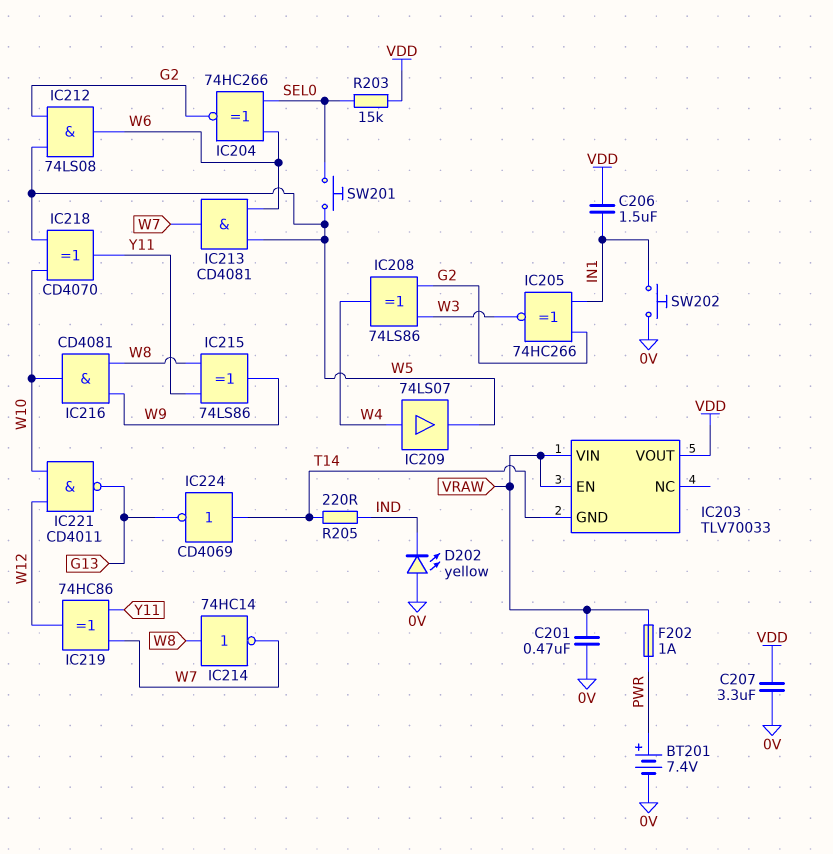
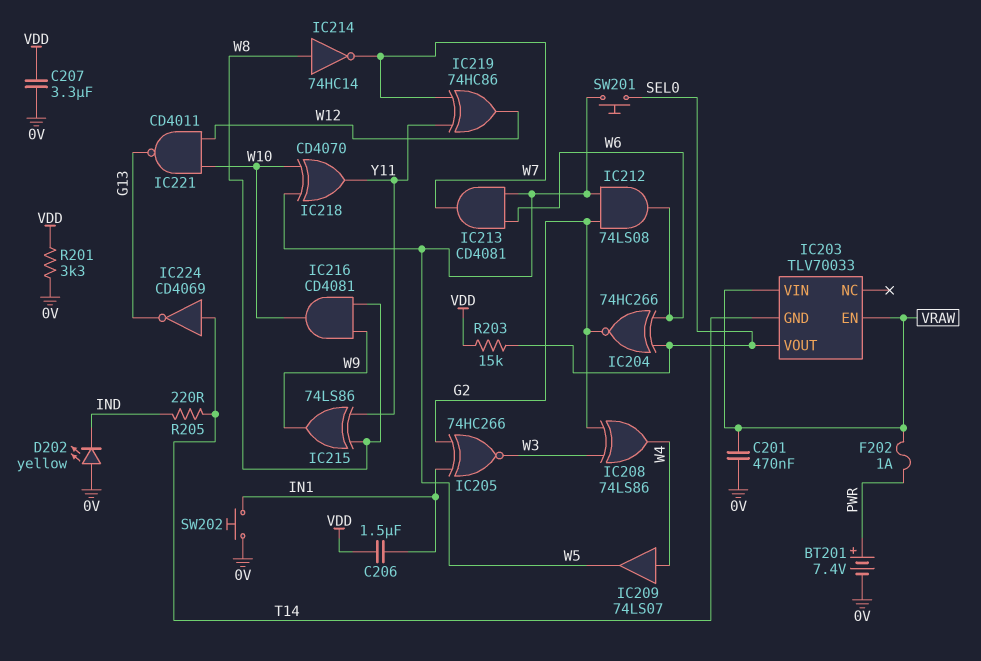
IC203 pin VOUT: VDD -> SEL0
R201: none -> 3.3k (0V, VDD)

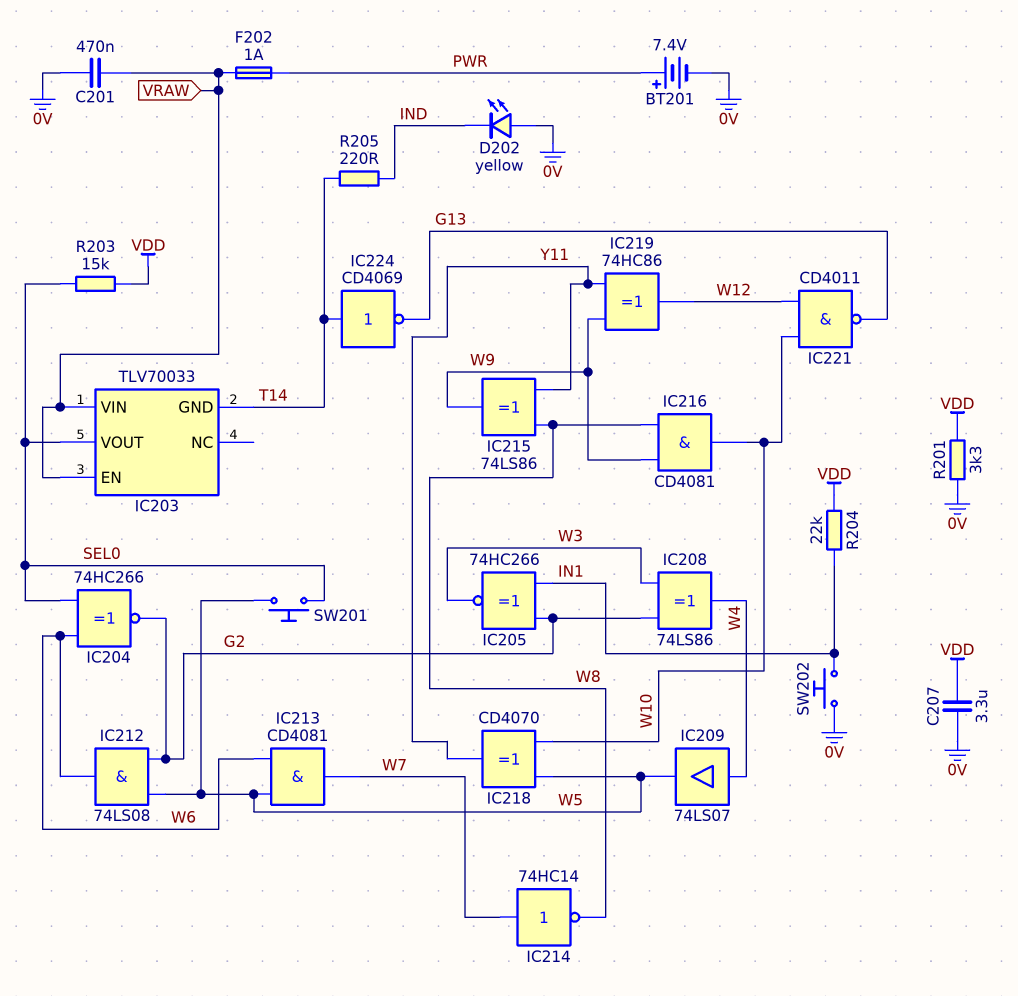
C206: 1.5uF (IN1, VDD) -> none
IC214: NOT 74HC14 (in W8, out W7) -> NOT 74HC14 (in W7, out W8)
IC219: XOR 74HC86 (in W7, in Y11, out W12) -> XOR 74HC86 (in W9, in Y11, out W12)
R204: none -> 22k (IN1, VDD)

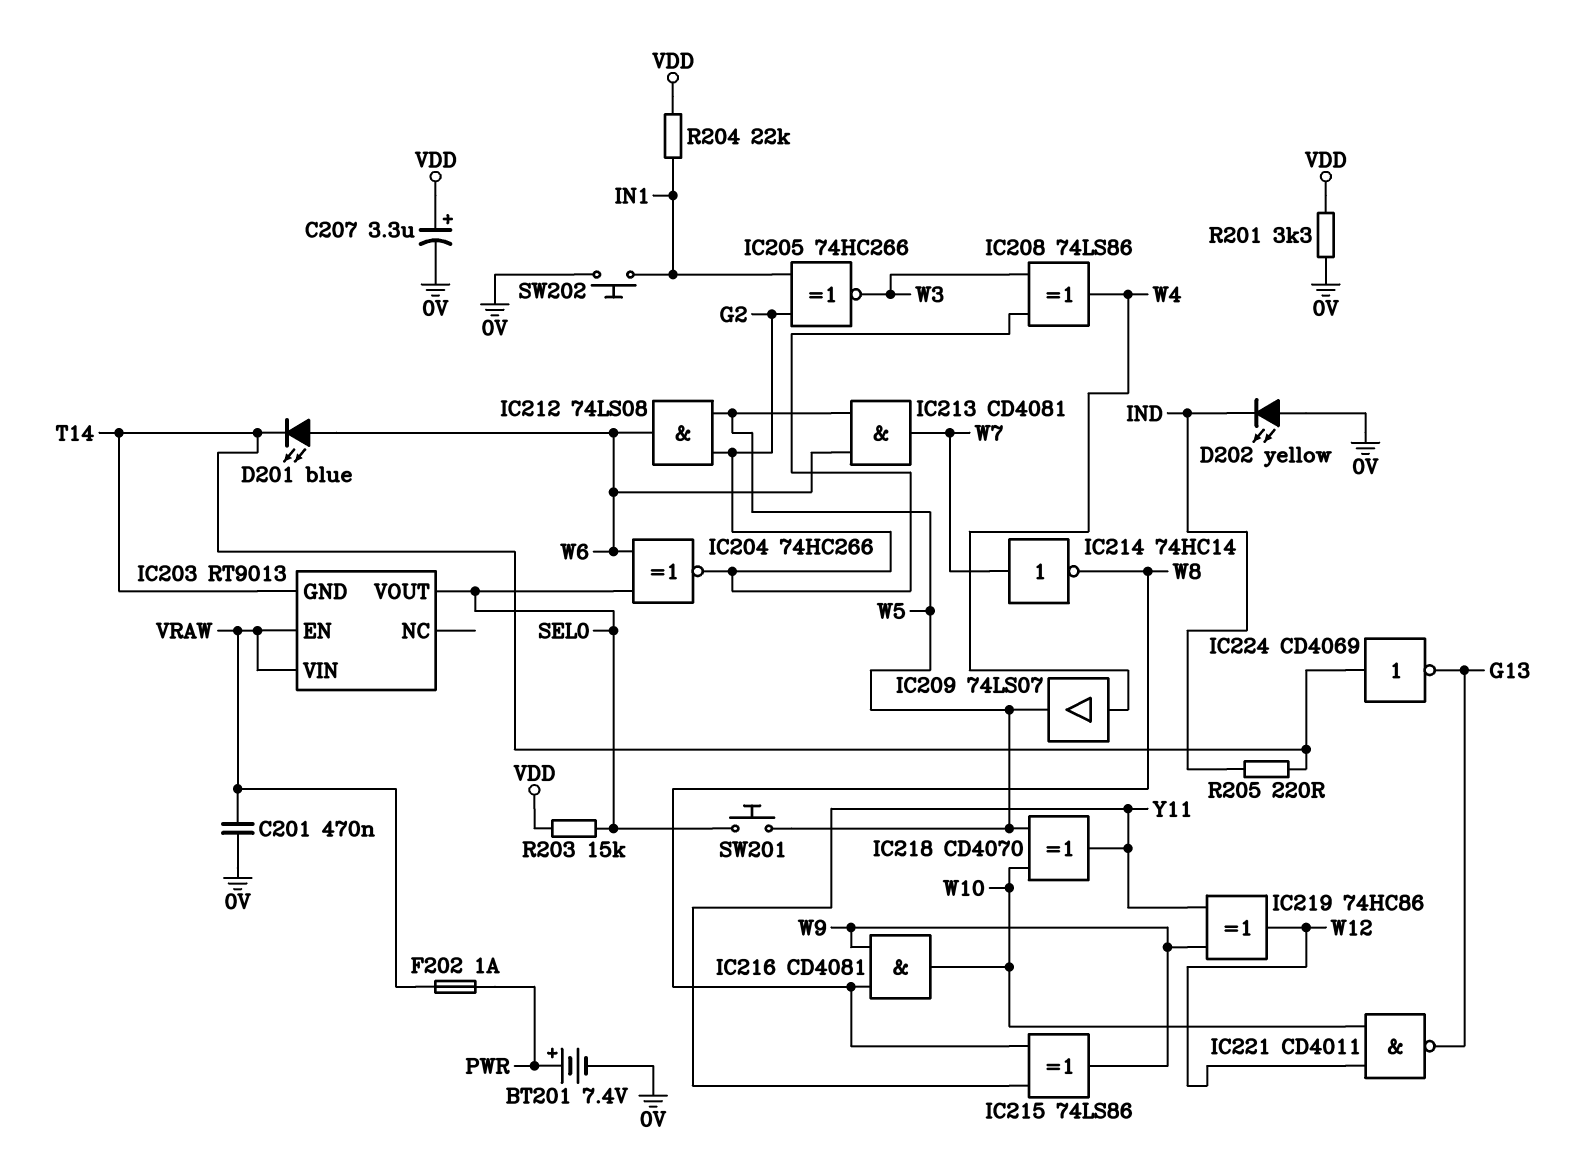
C207: 3.3uF (0V, VDD) -> 3.3uF (plus VDD, minus 0V)
D201: none -> LED blue (A W6, K T14)
IC203: TLV70033 -> RT9013

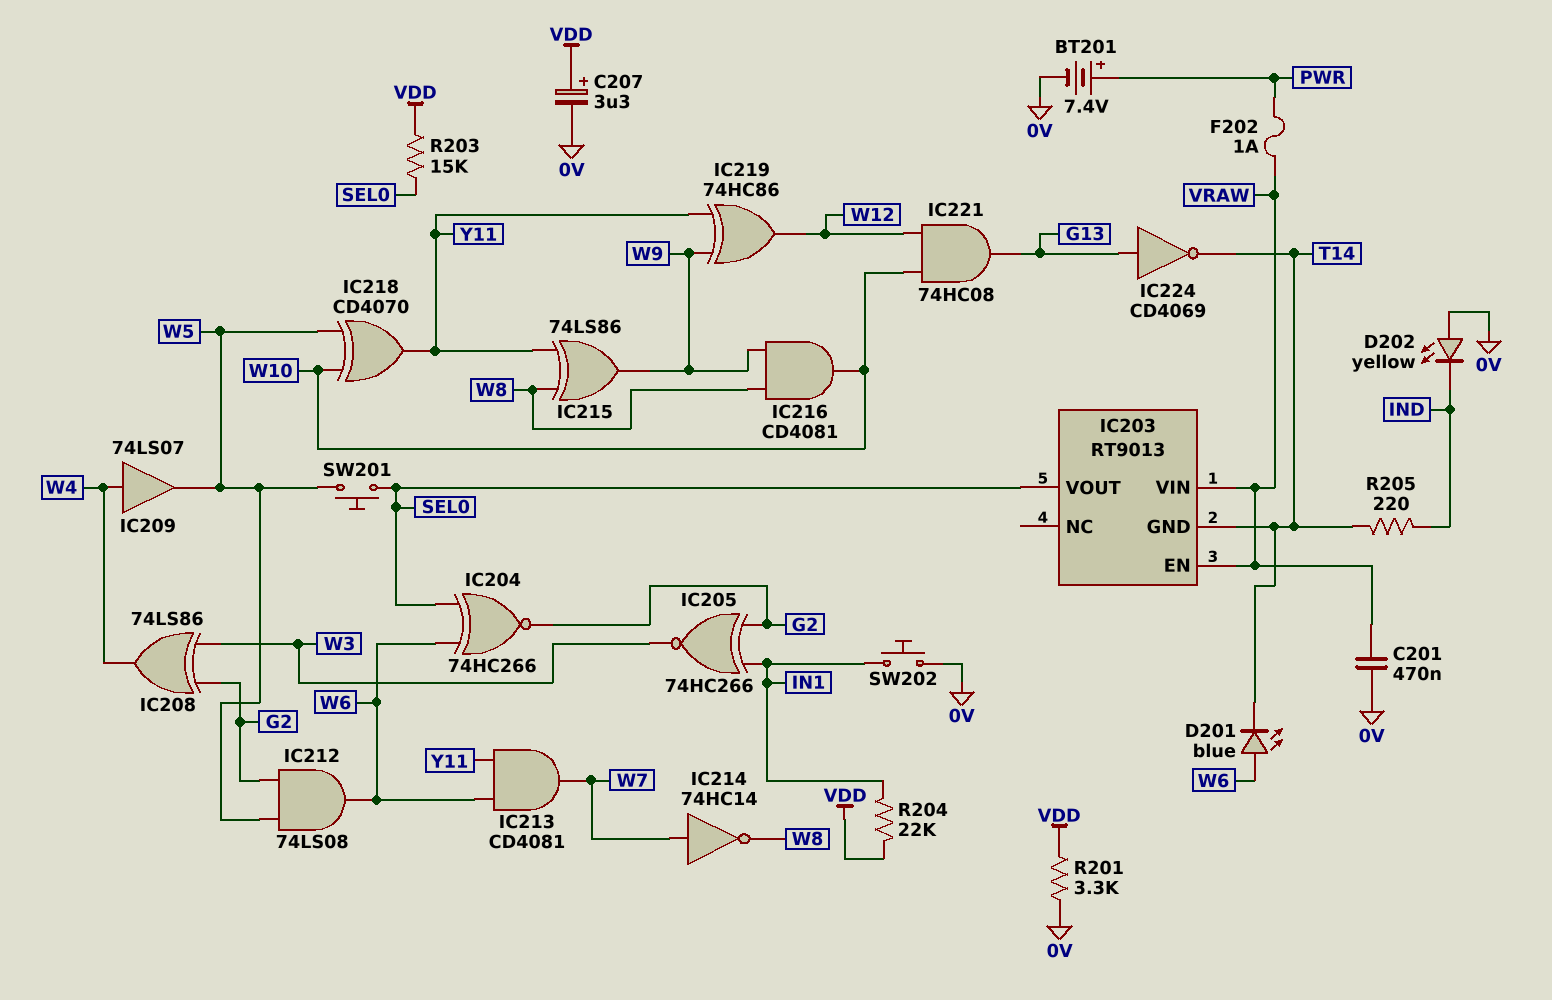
IC213: AND CD4081 (in W5, in W6, out W7) -> AND CD4081 (in W6, in Y11, out W7)
IC221: NAND CD4011 (in W10, in W12, out G13) -> AND 74HC08 (in W10, in W12, out G13)
IC224: NOT CD4069 (in T14, out G13) -> NOT CD4069 (in G13, out T14)

